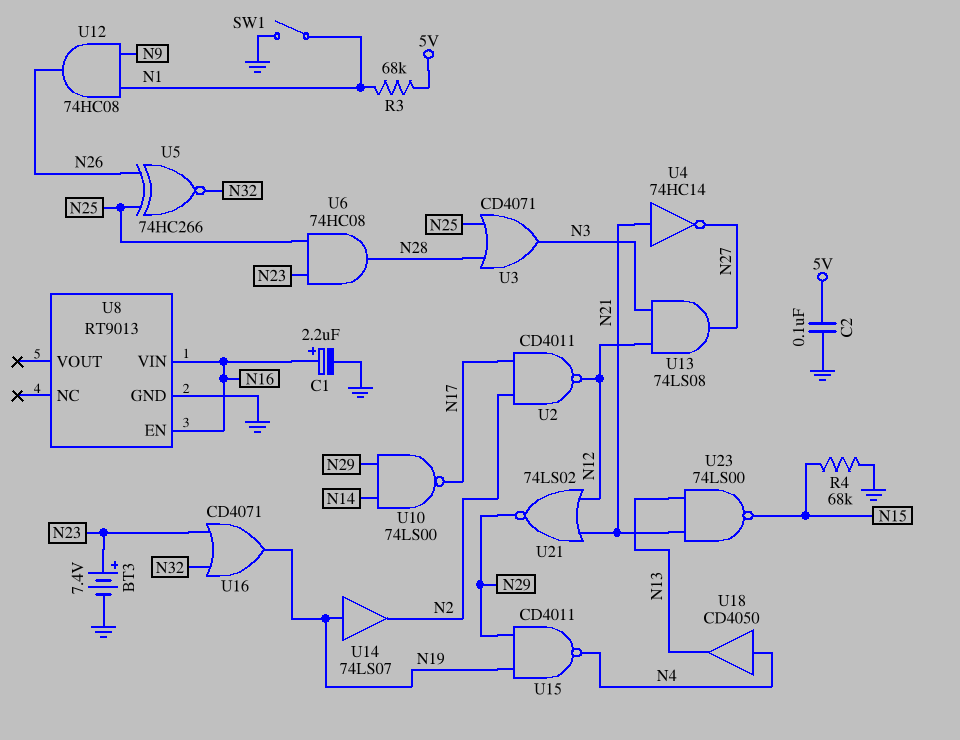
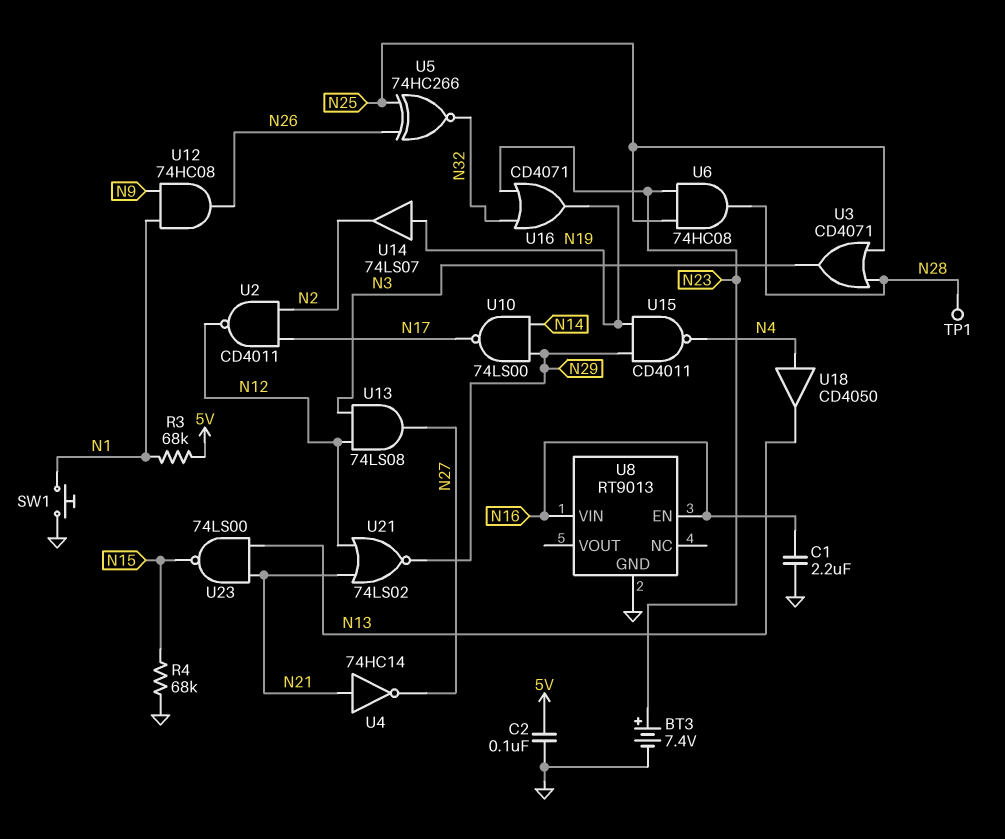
C1: 2.2uF (plus N16, minus GND) -> 2.2uF (GND, N16)
SW1: switch (GND, N1) -> button (GND, N1)
TP1: none -> test point (N28)

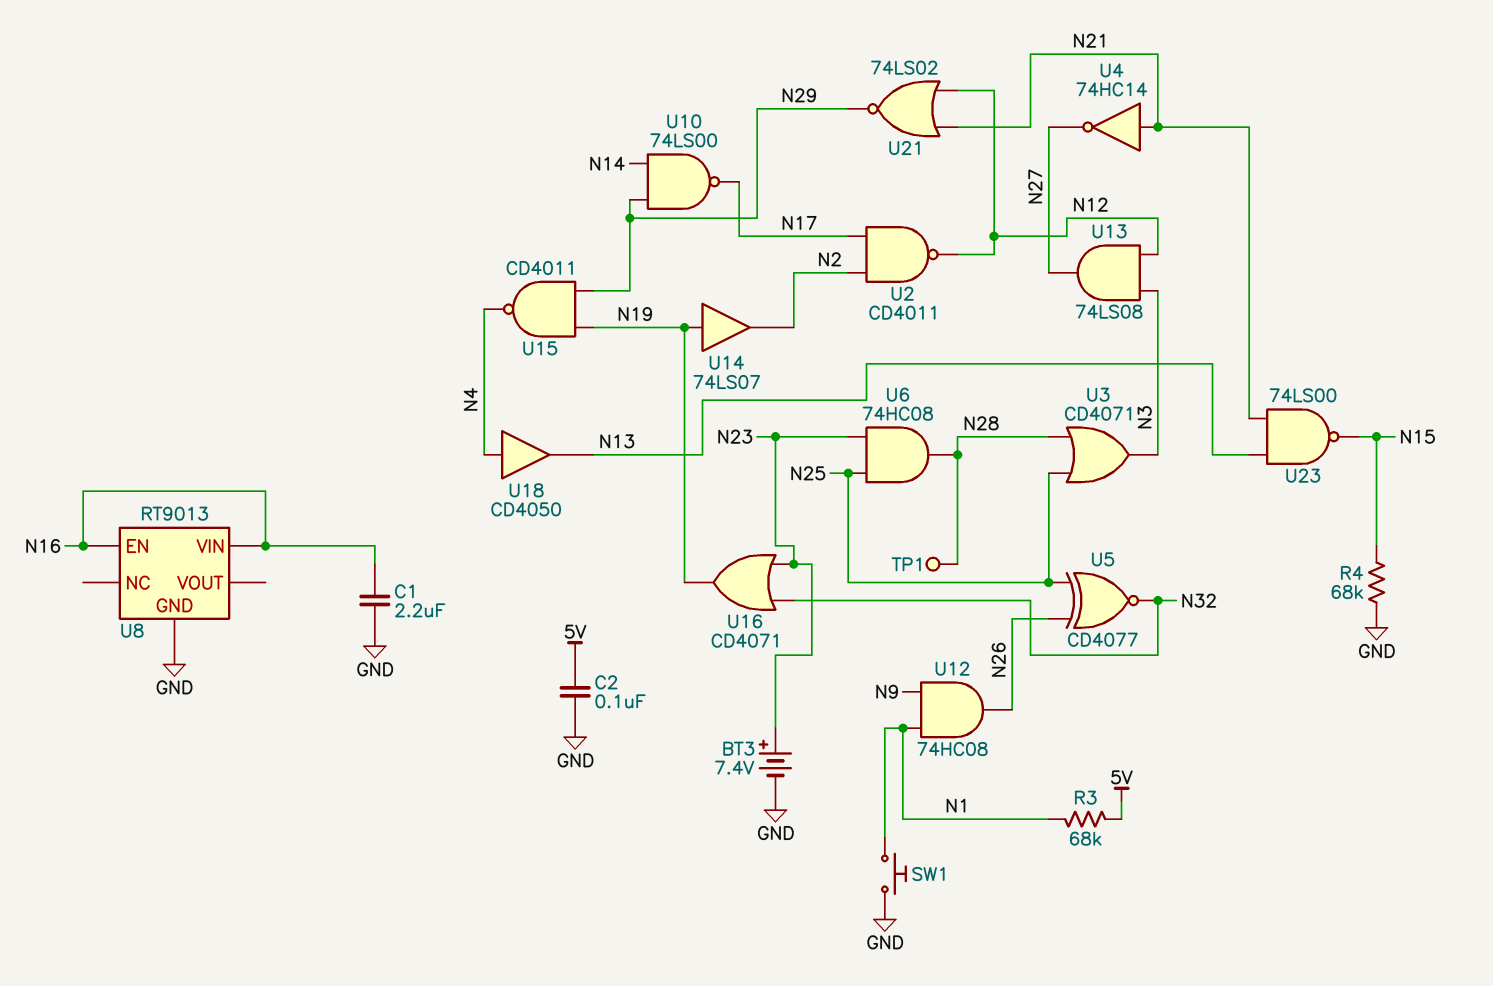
U5: XNOR 74HC266 (in N25, in N26, out N32) -> XNOR CD4077 (in N25, in N26, out N32)

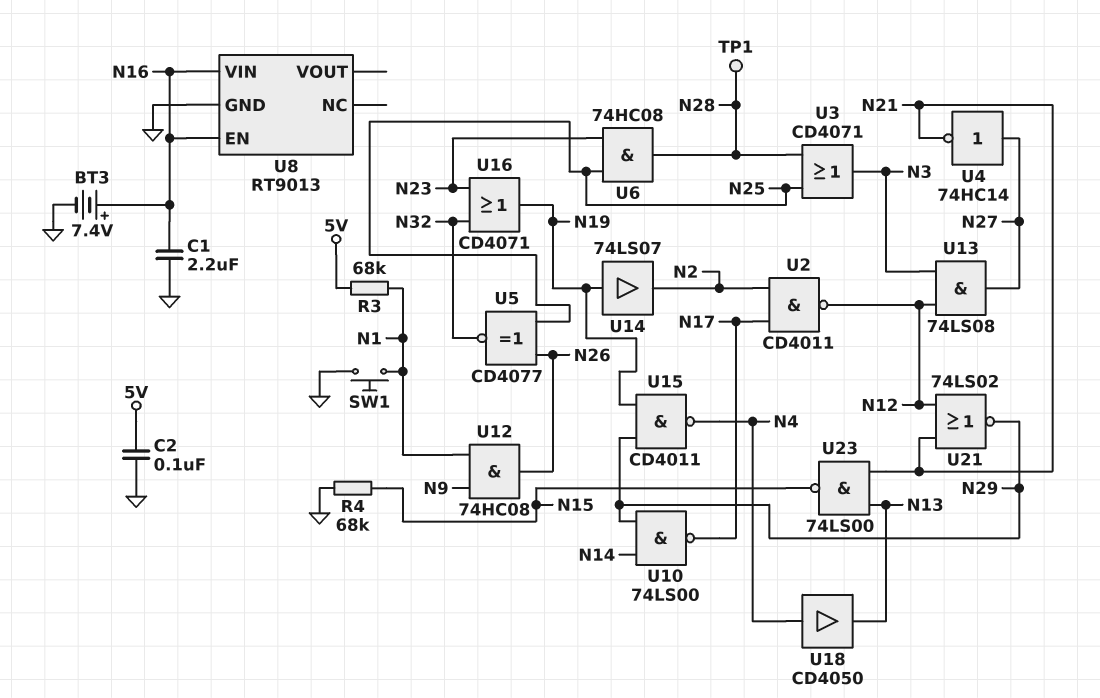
BT3: 7.4V (plus N23, minus GND) -> 7.4V (plus N16, minus GND)
U4: NOT 74HC14 (in N21, out N27) -> NOT 74HC14 (in N27, out N21)

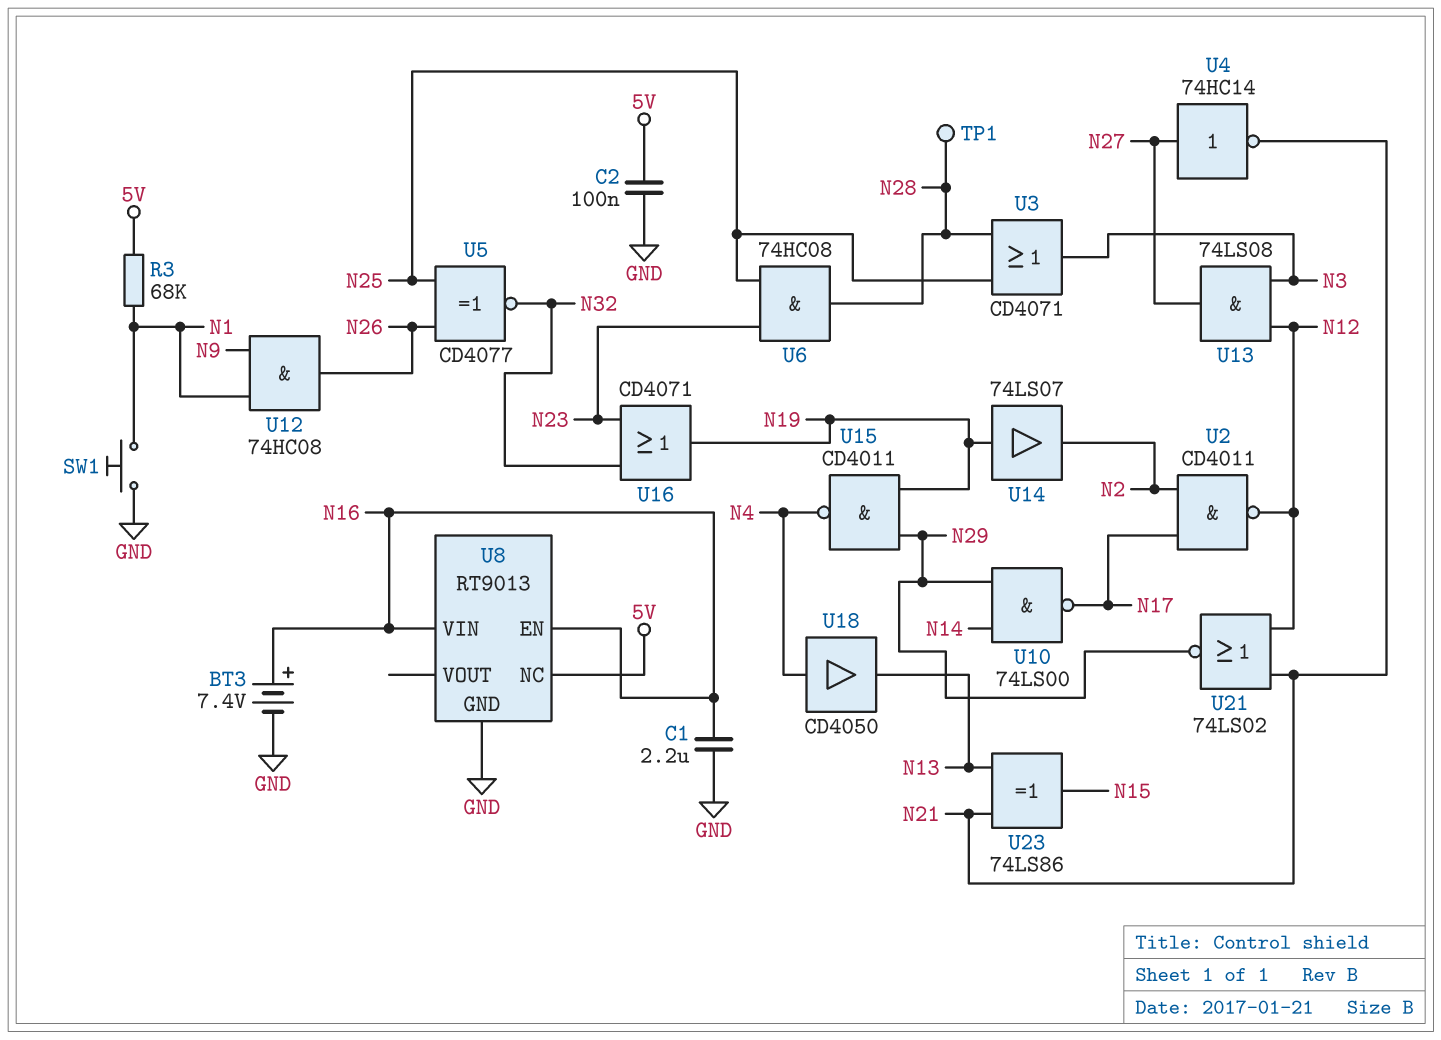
R4: 68k (GND, N15) -> none
U8 pin NC: none -> 5V
U23: NAND 74LS00 (in N13, in N21, out N15) -> XOR 74LS86 (in N13, in N21, out N15)

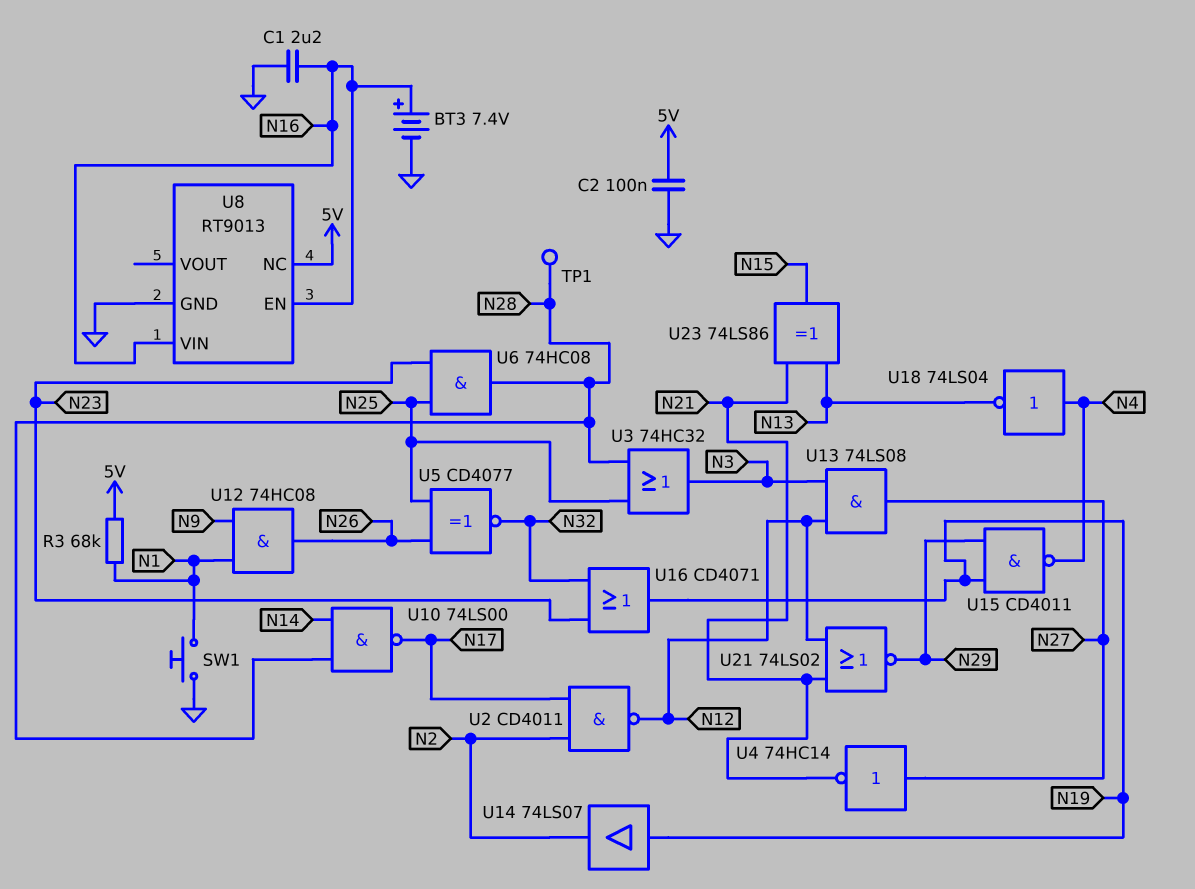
U3: OR CD4071 (in N25, in N28, out N3) -> OR 74HC32 (in N25, in N28, out N3)
U10: NAND 74LS00 (in N14, in N29, out N17) -> NAND 74LS00 (in N14, in N28, out N17)
U18: buffer CD4050 (in N4, out N13) -> NOT 74LS04 (in N4, out N13)

